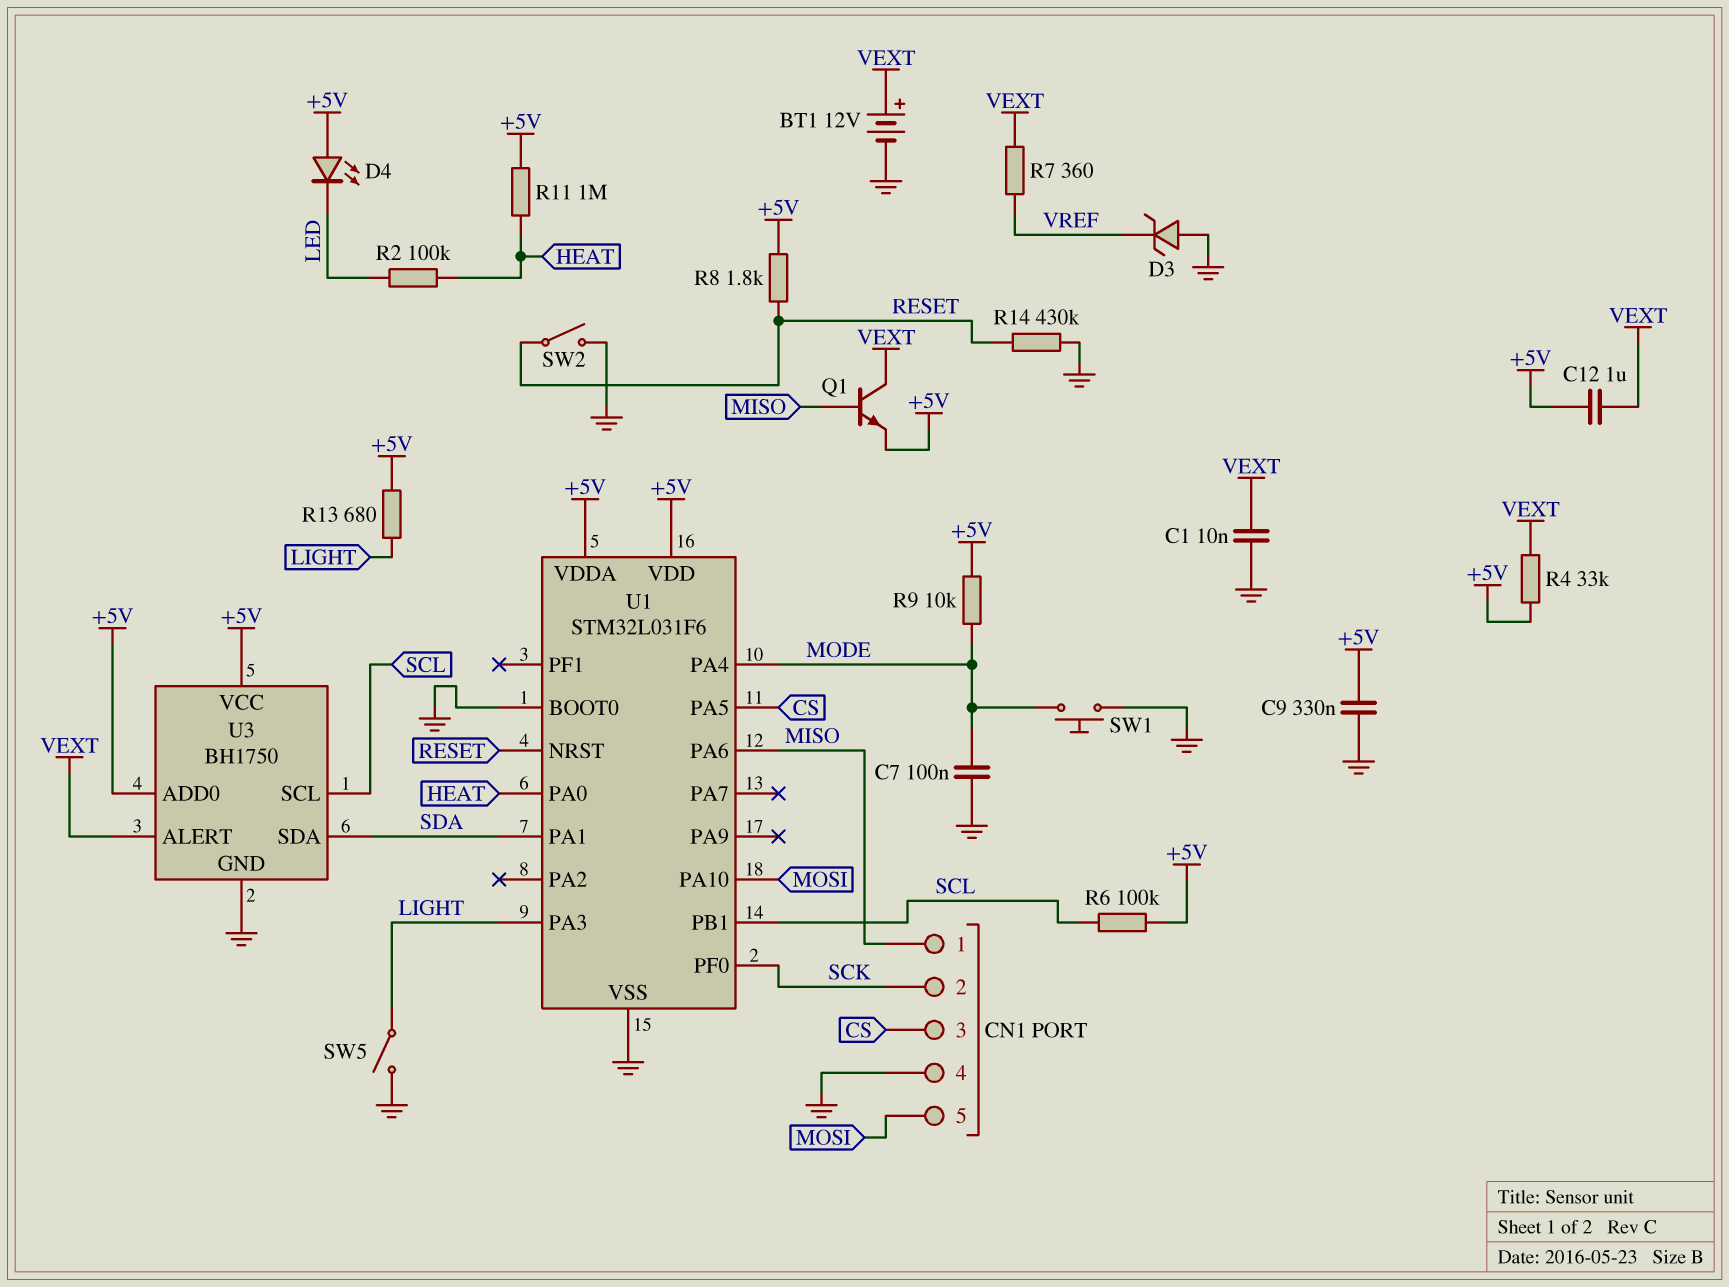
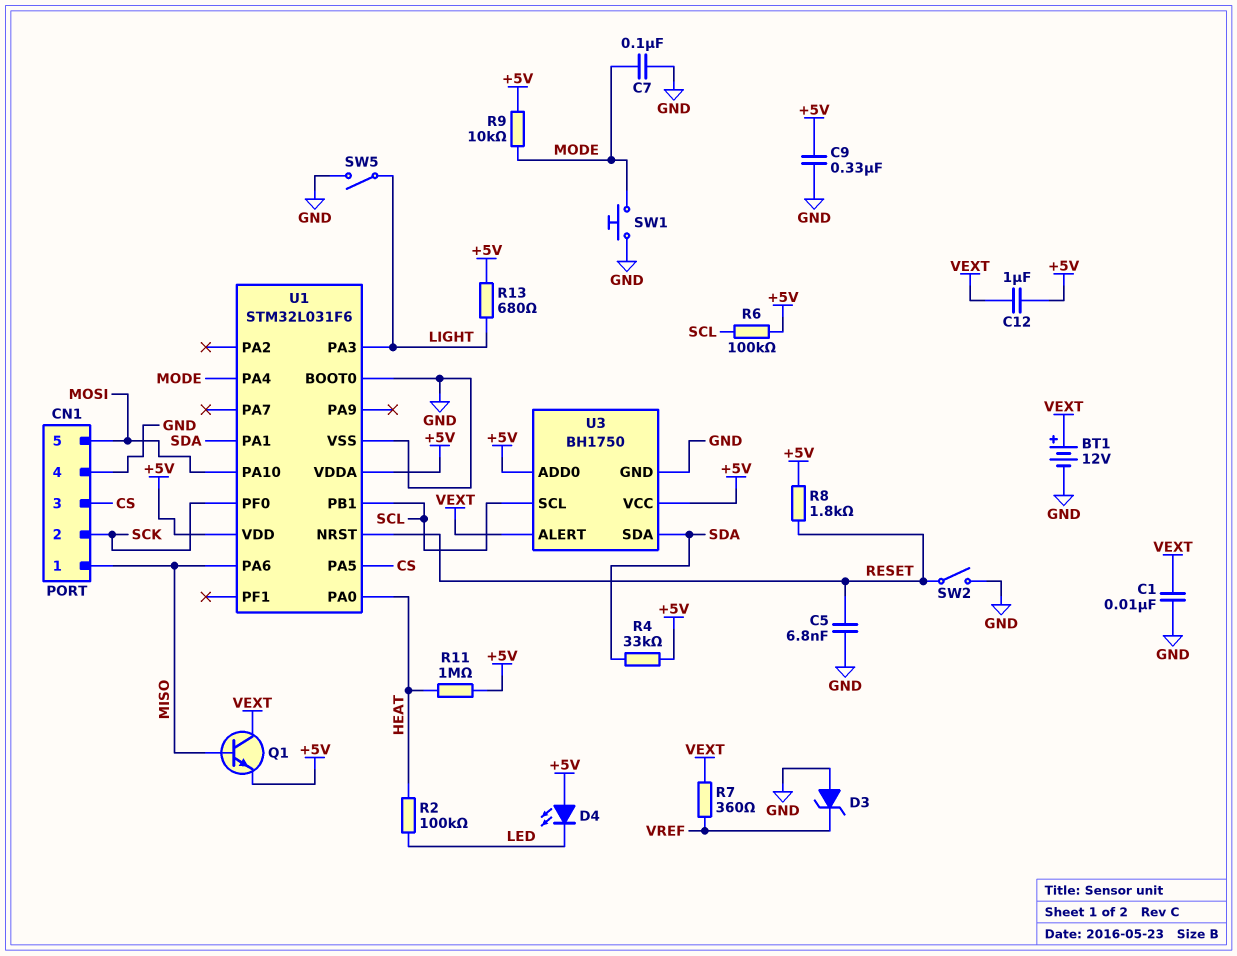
C5: none -> 6.8nF (GND, RESET)
R4: 33k (+5V, VEXT) -> 33k (+5V, SDA)
R14: 430k (GND, RESET) -> none

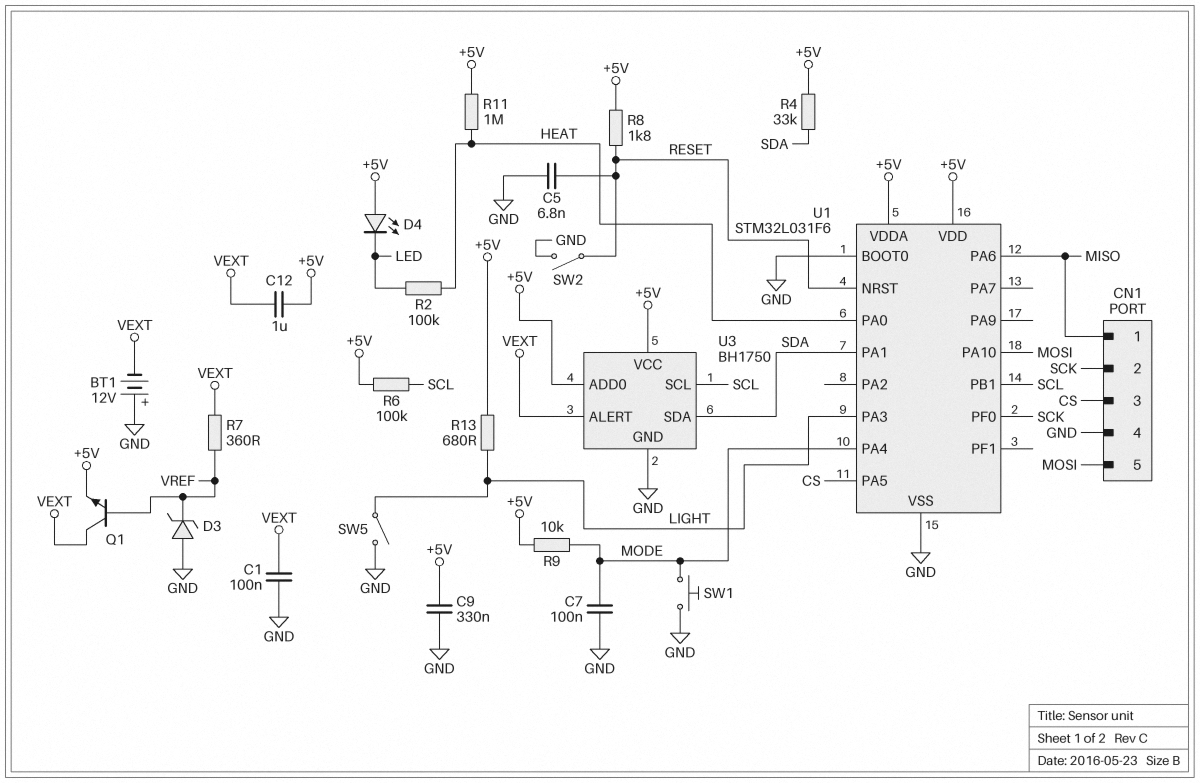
BT1: 12V (plus VEXT, minus GND) -> 12V (plus GND, minus VEXT)
C1: 10nF (GND, VEXT) -> 100nF (GND, VEXT)
Q1: NPN (B MISO, C VEXT, E +5V) -> NPN (B VREF, C VEXT, E +5V)

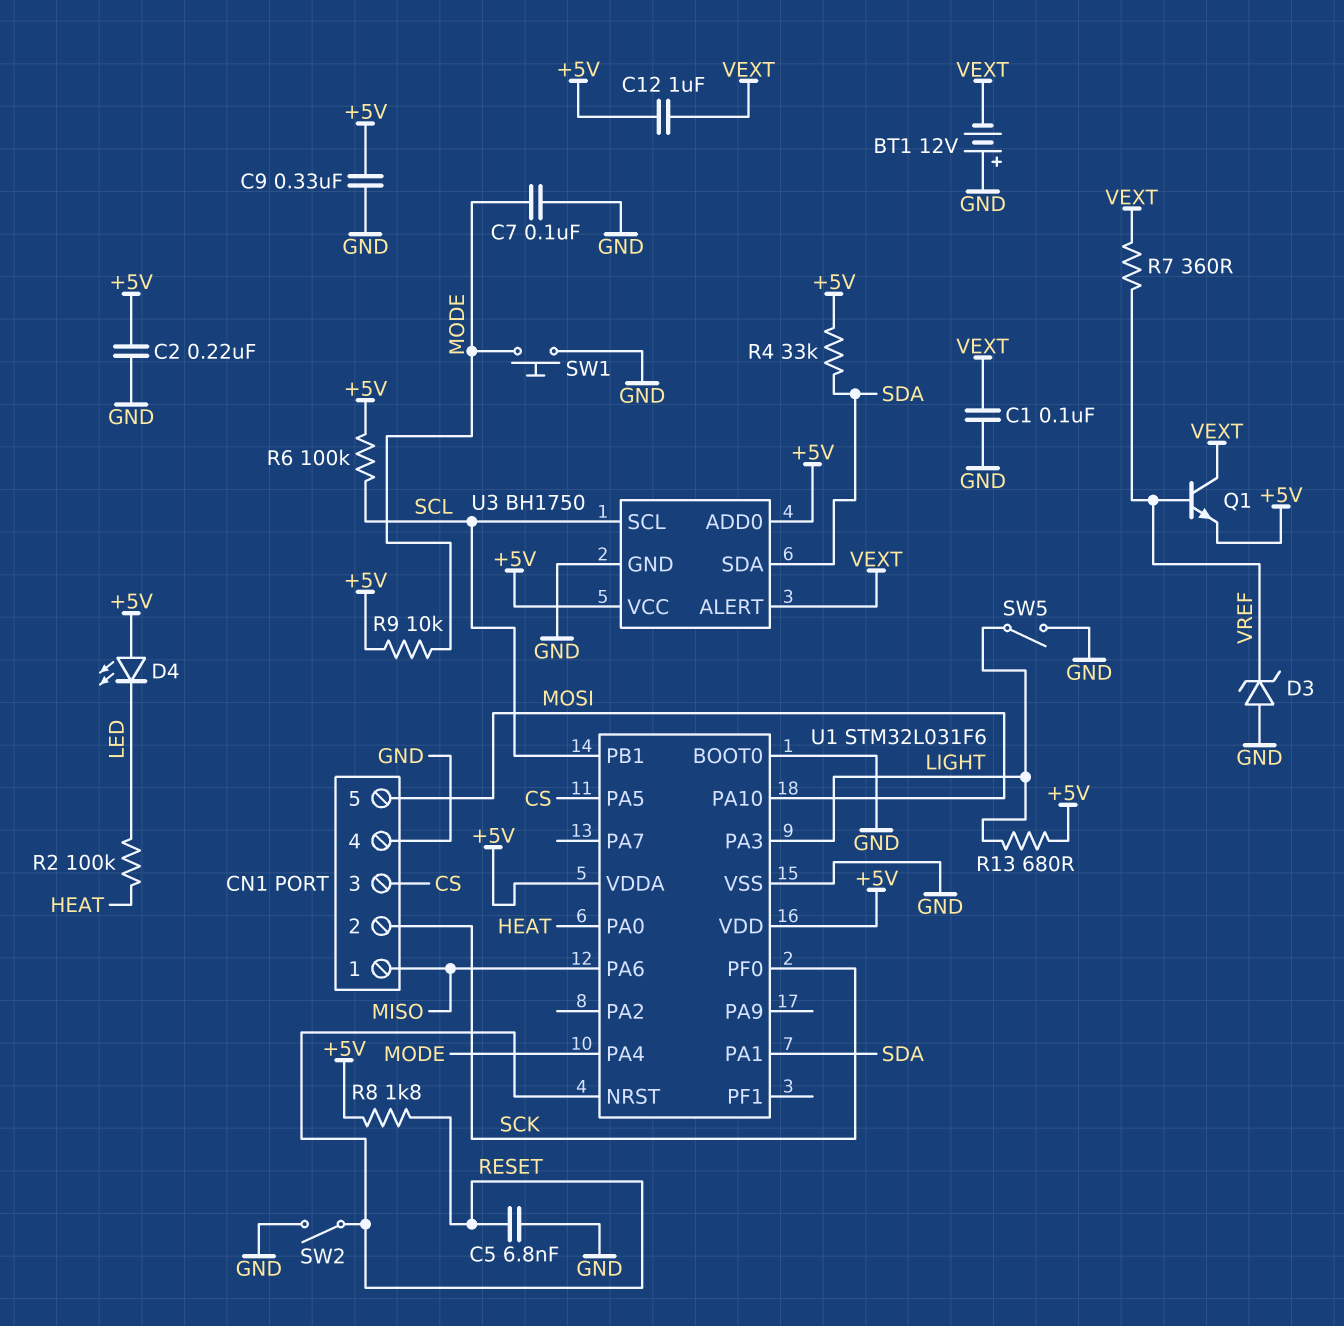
C2: none -> 220nF (+5V, GND)
R11: 1M (+5V, HEAT) -> none

